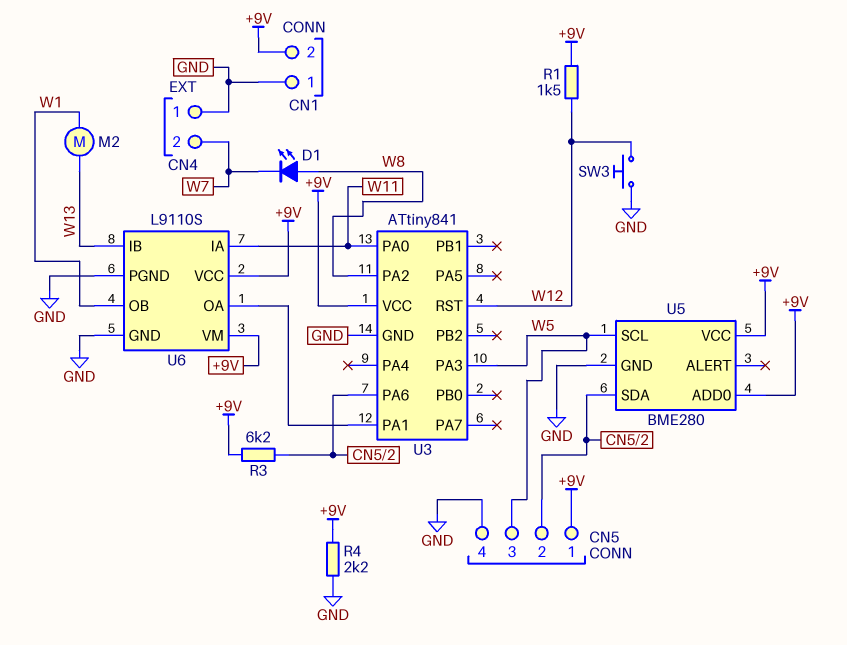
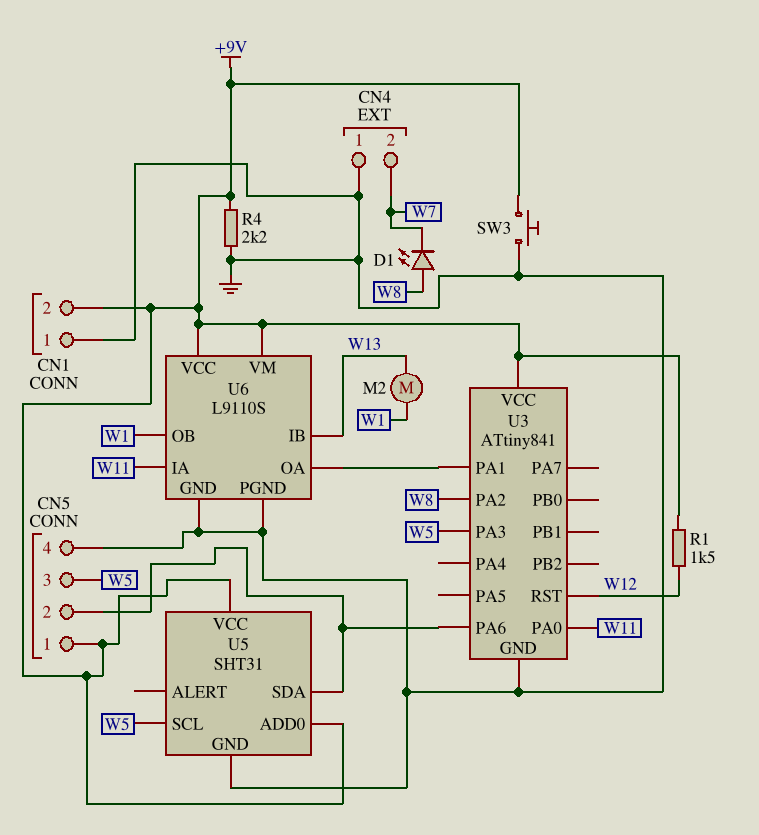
R3: 6.2k (+9V, CN5/2) -> none
SW3: button (GND, W12) -> button (+9V, GND)
U5: BME280 -> SHT31

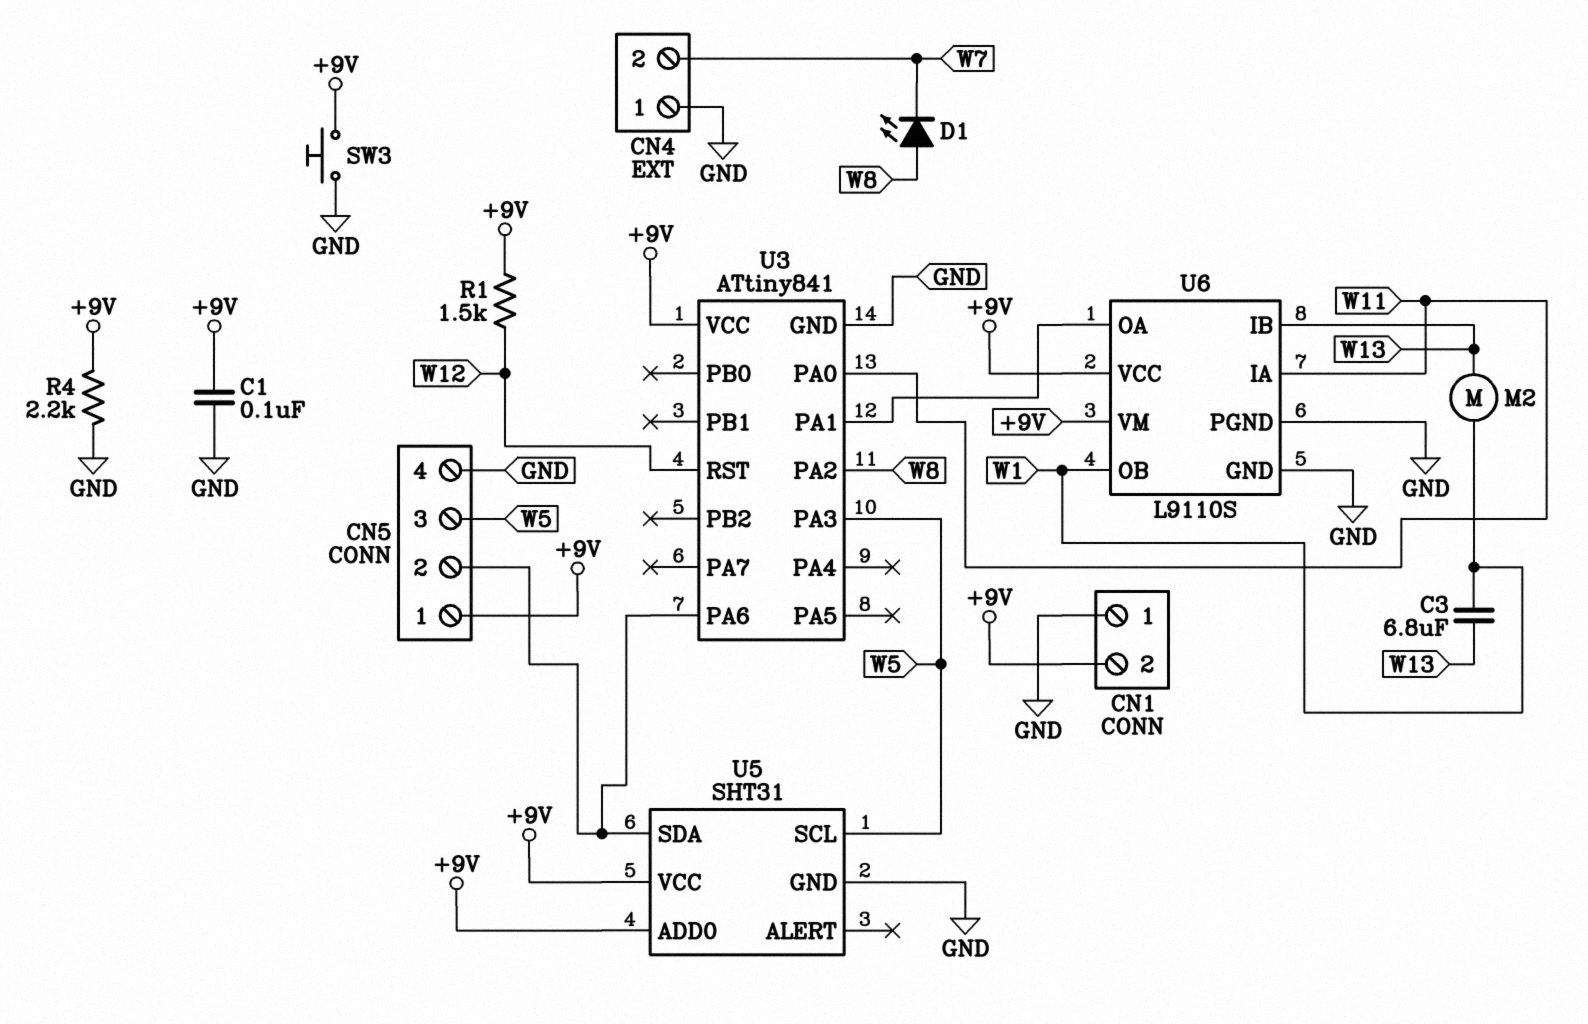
C1: none -> 100nF (+9V, GND)
C3: none -> 6.8uF (W1, W13)

